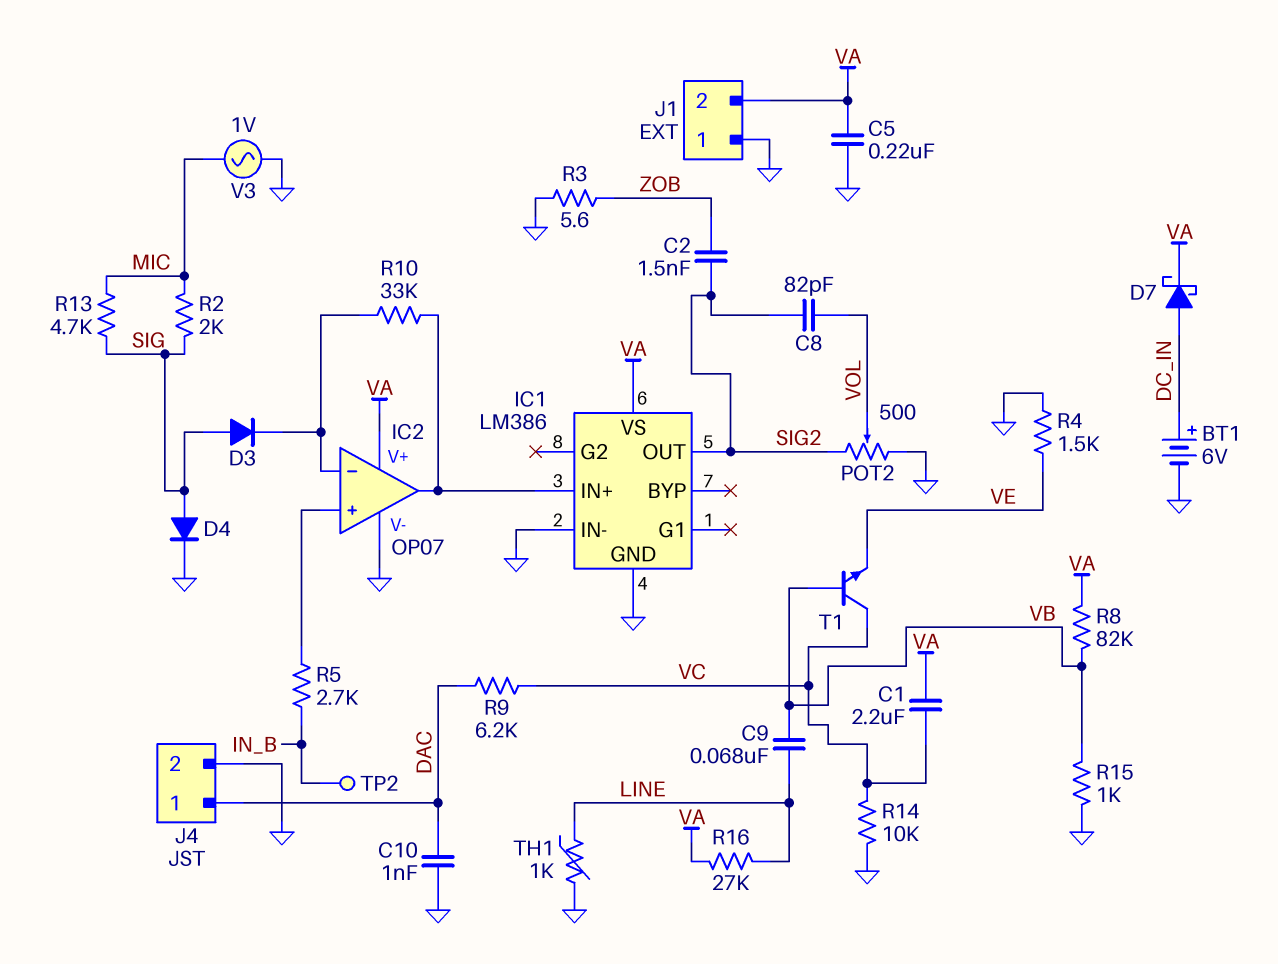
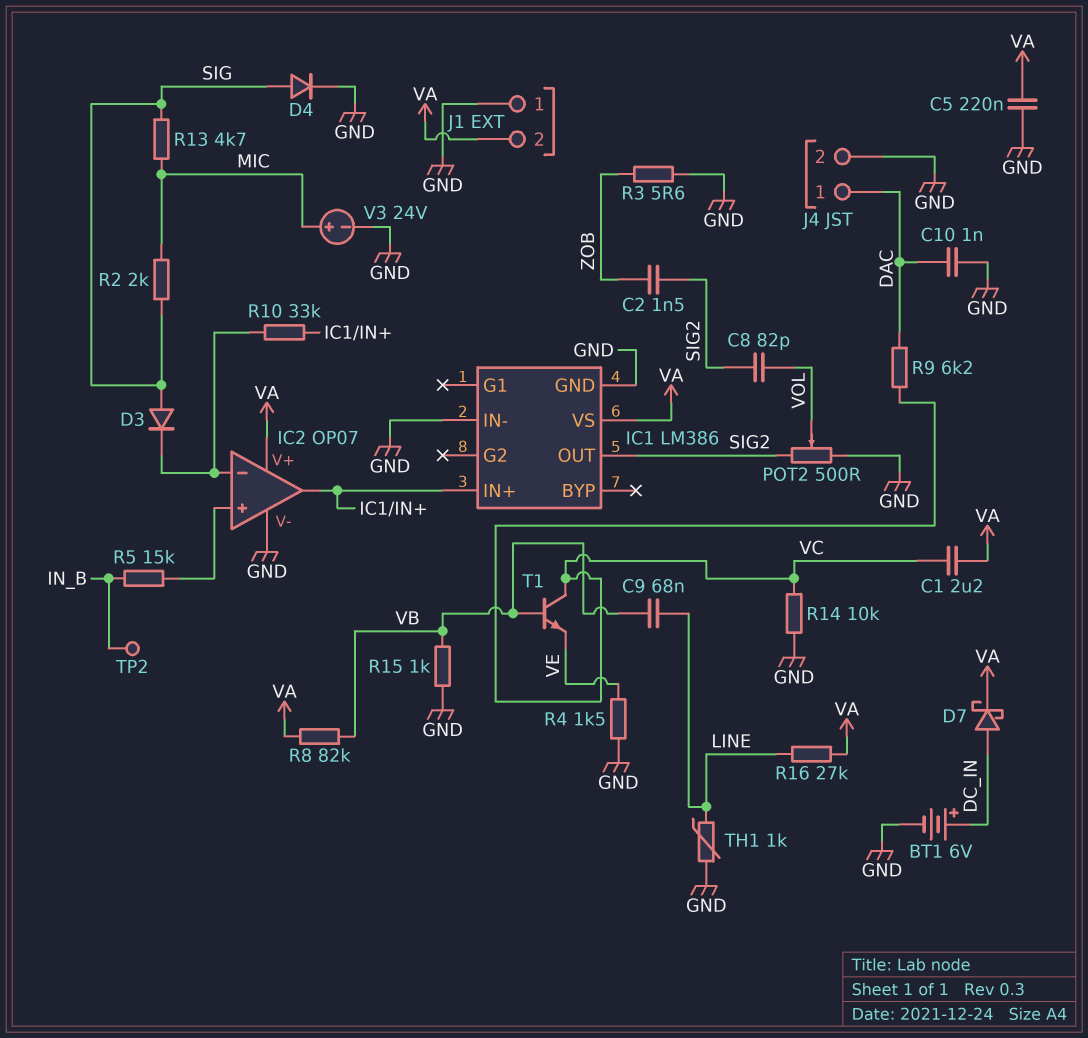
R5: 2.7k (IC2/in+, IN_B) -> 15k (IC2/in+, IN_B)
V3: AC 1V (GND, MIC) -> 24V (plus MIC, minus GND)

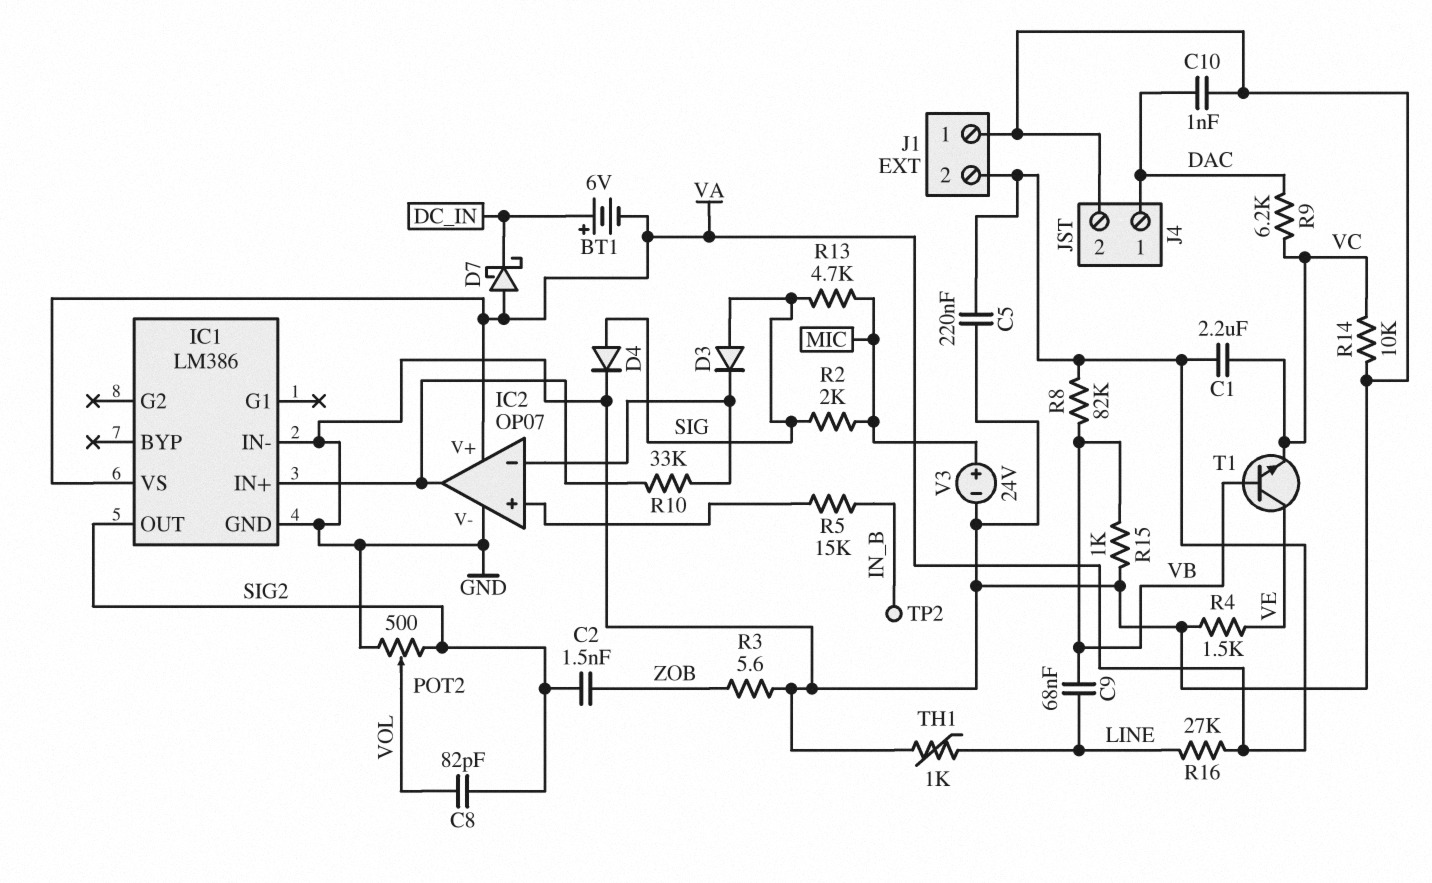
BT1: 6V (plus DC_IN, minus GND) -> 6V (plus DC_IN, minus VA)
D7: schottky (A DC_IN, K VA) -> schottky (A VA, K DC_IN)
T1: NPN (B VB, C VC, E VE) -> NPN (B VB, C VE, E VC)

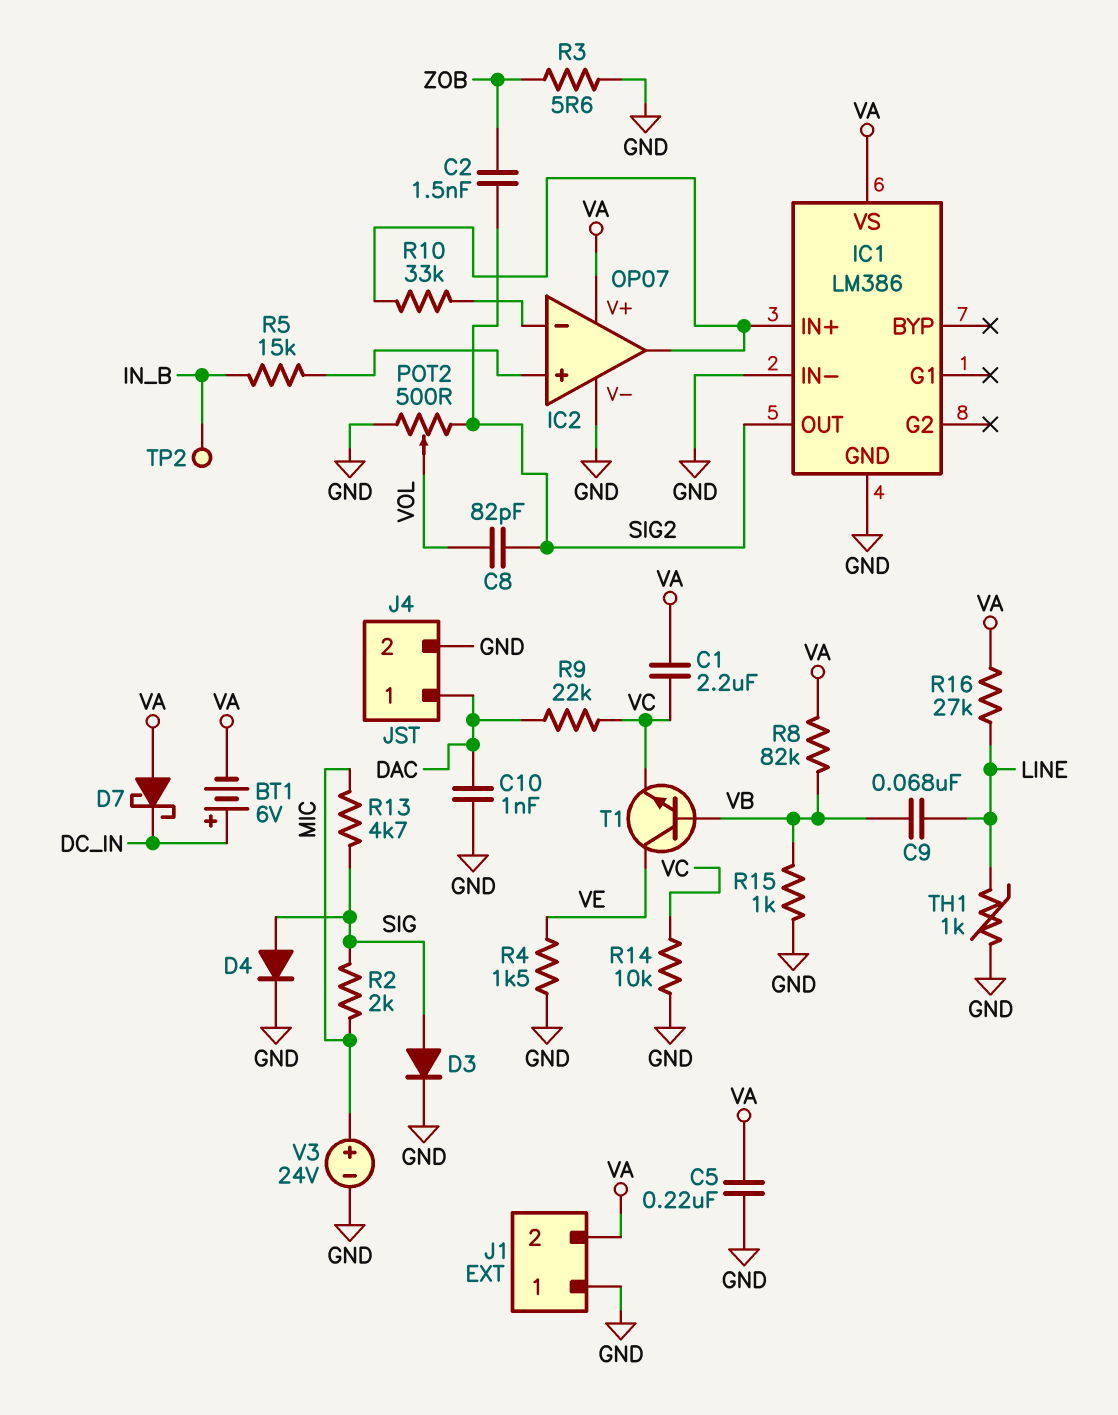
D3: diode (A SIG, K IC2/in-) -> diode (A SIG, K GND)
R9: 6.2k (DAC, VC) -> 22k (DAC, VC)

